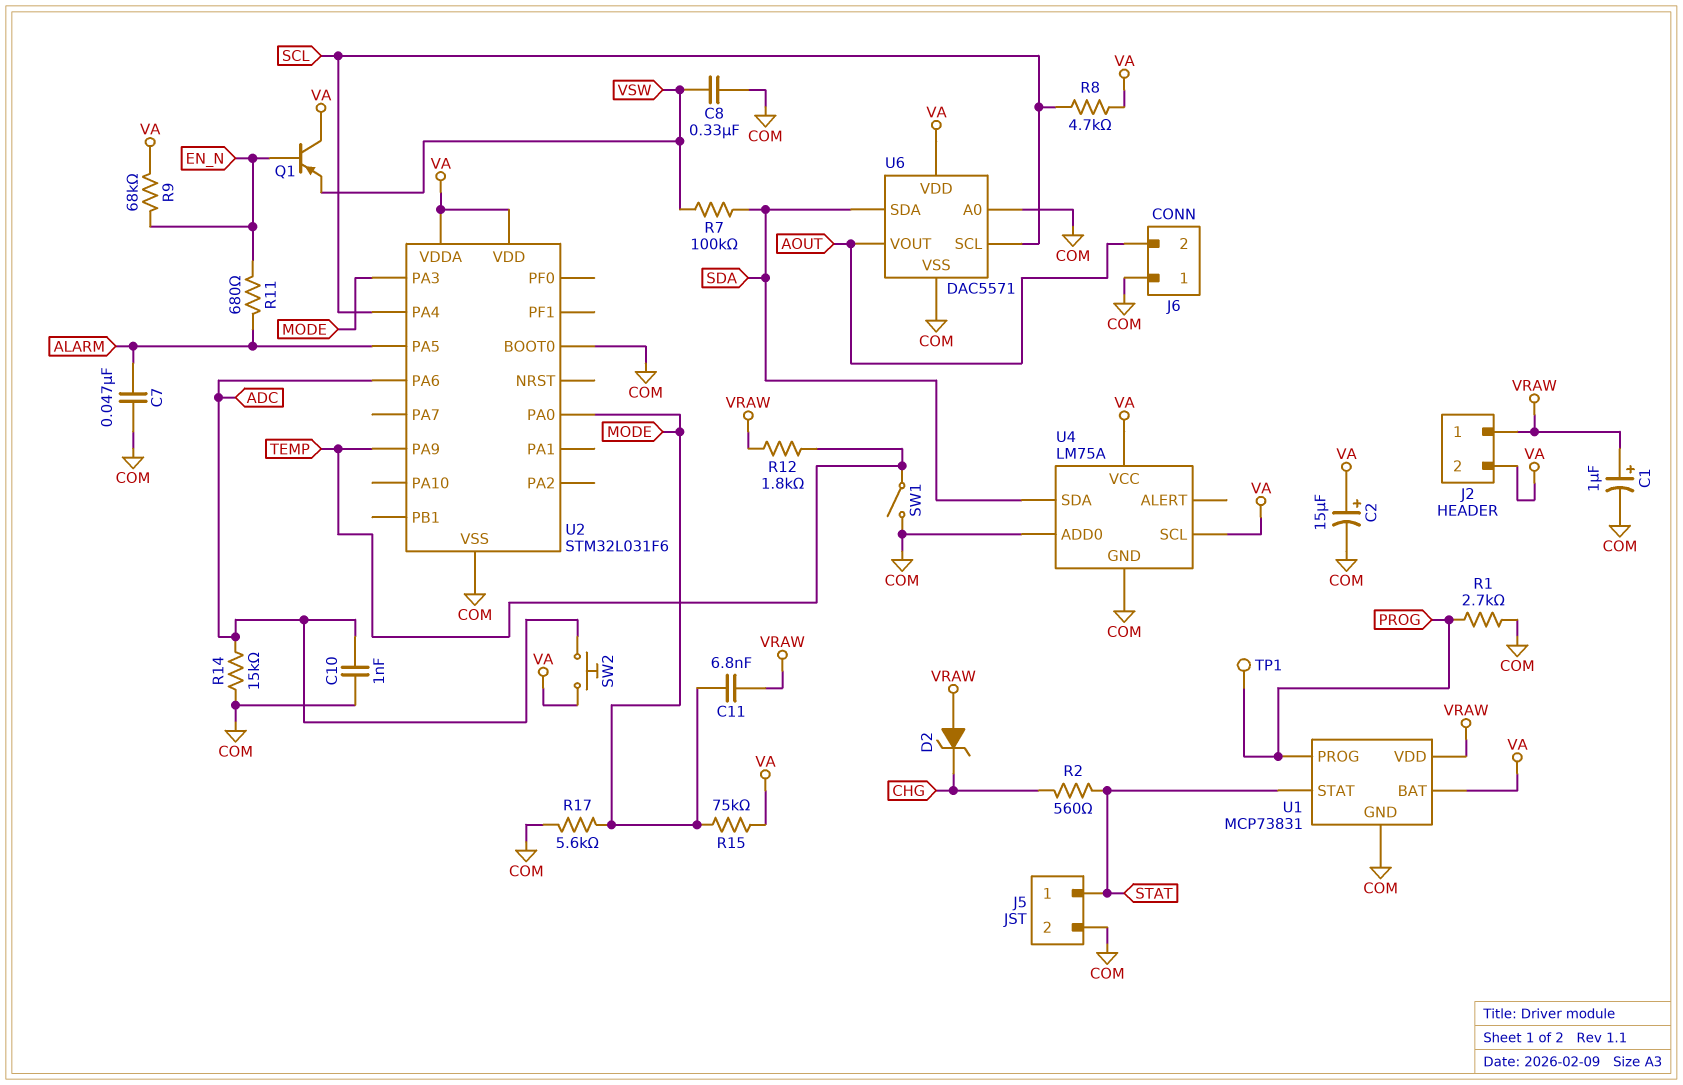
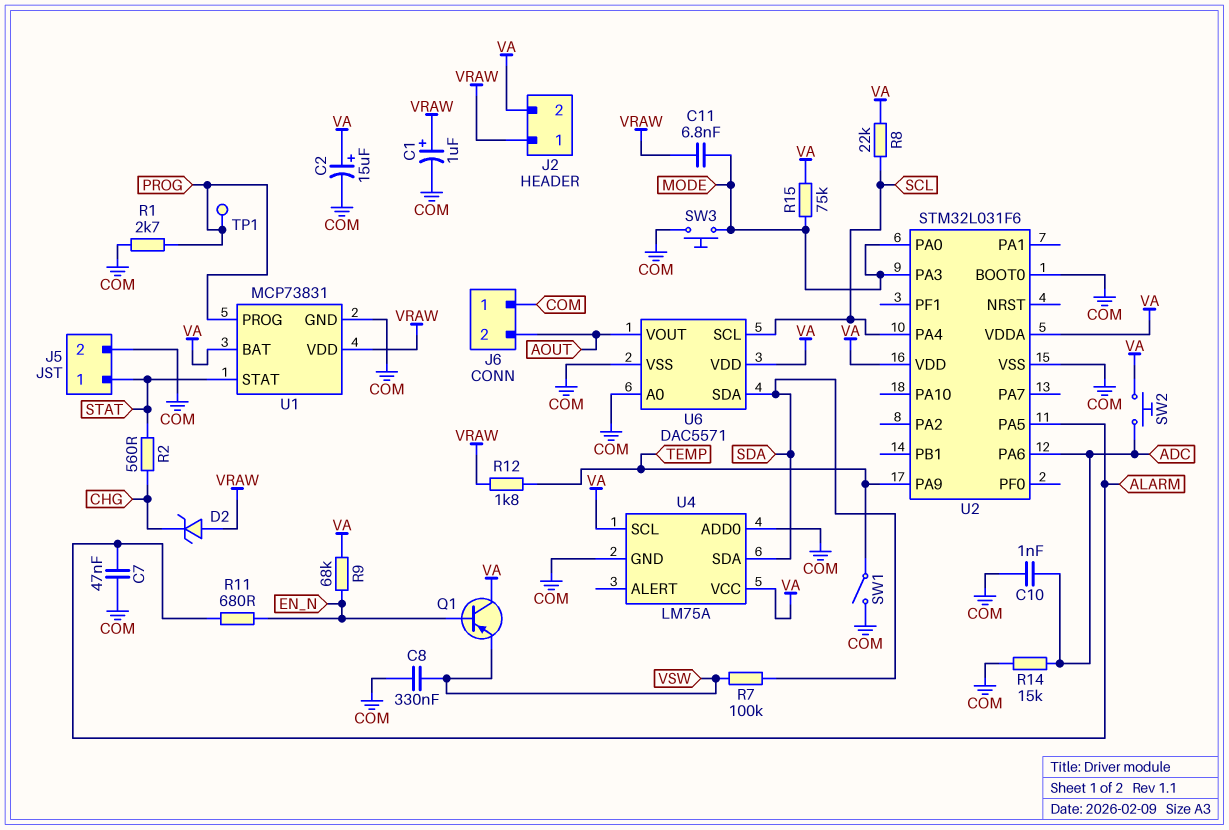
R8: 4.7k (SCL, VA) -> 22k (SCL, VA)
R17: 5.6k (COM, MODE) -> none
SW3: none -> button (COM, MODE)

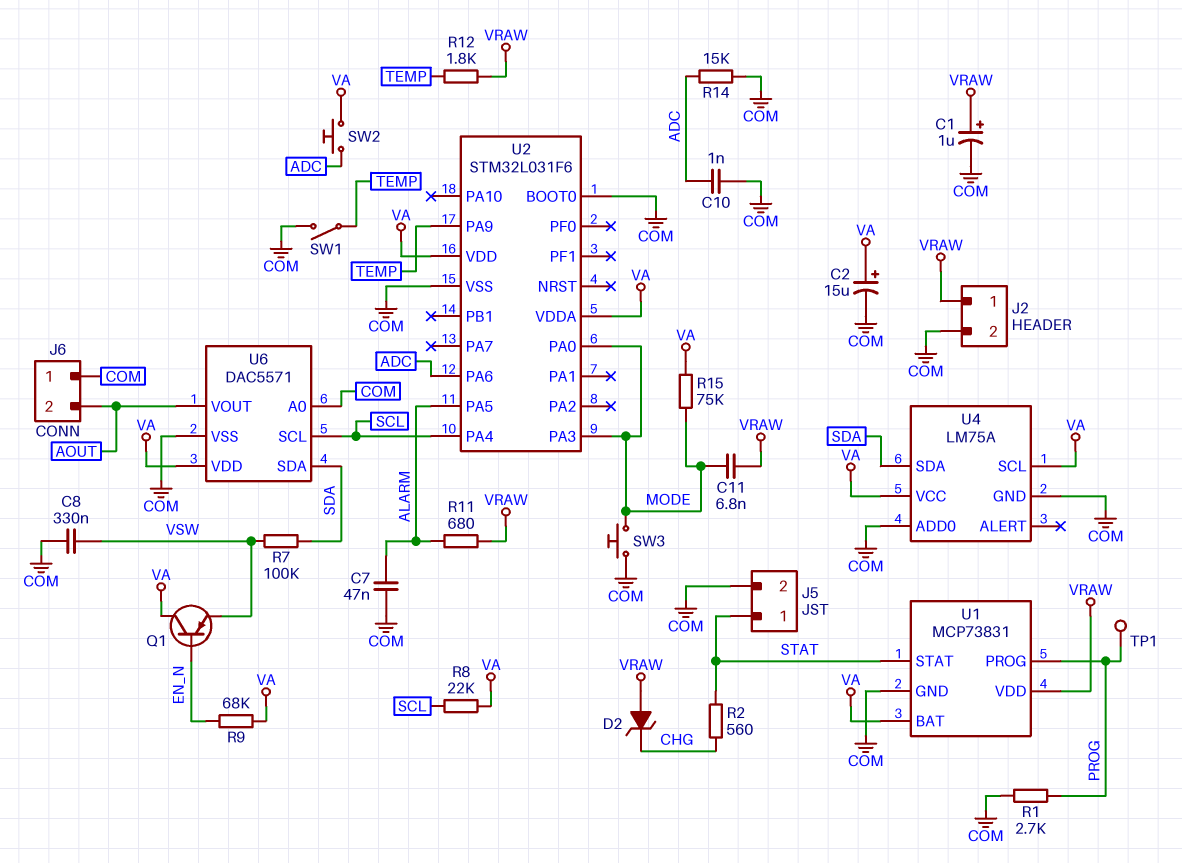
J2 pin 2: VA -> COM
R11: 680 (ALARM, EN_N) -> 680 (ALARM, VRAW)

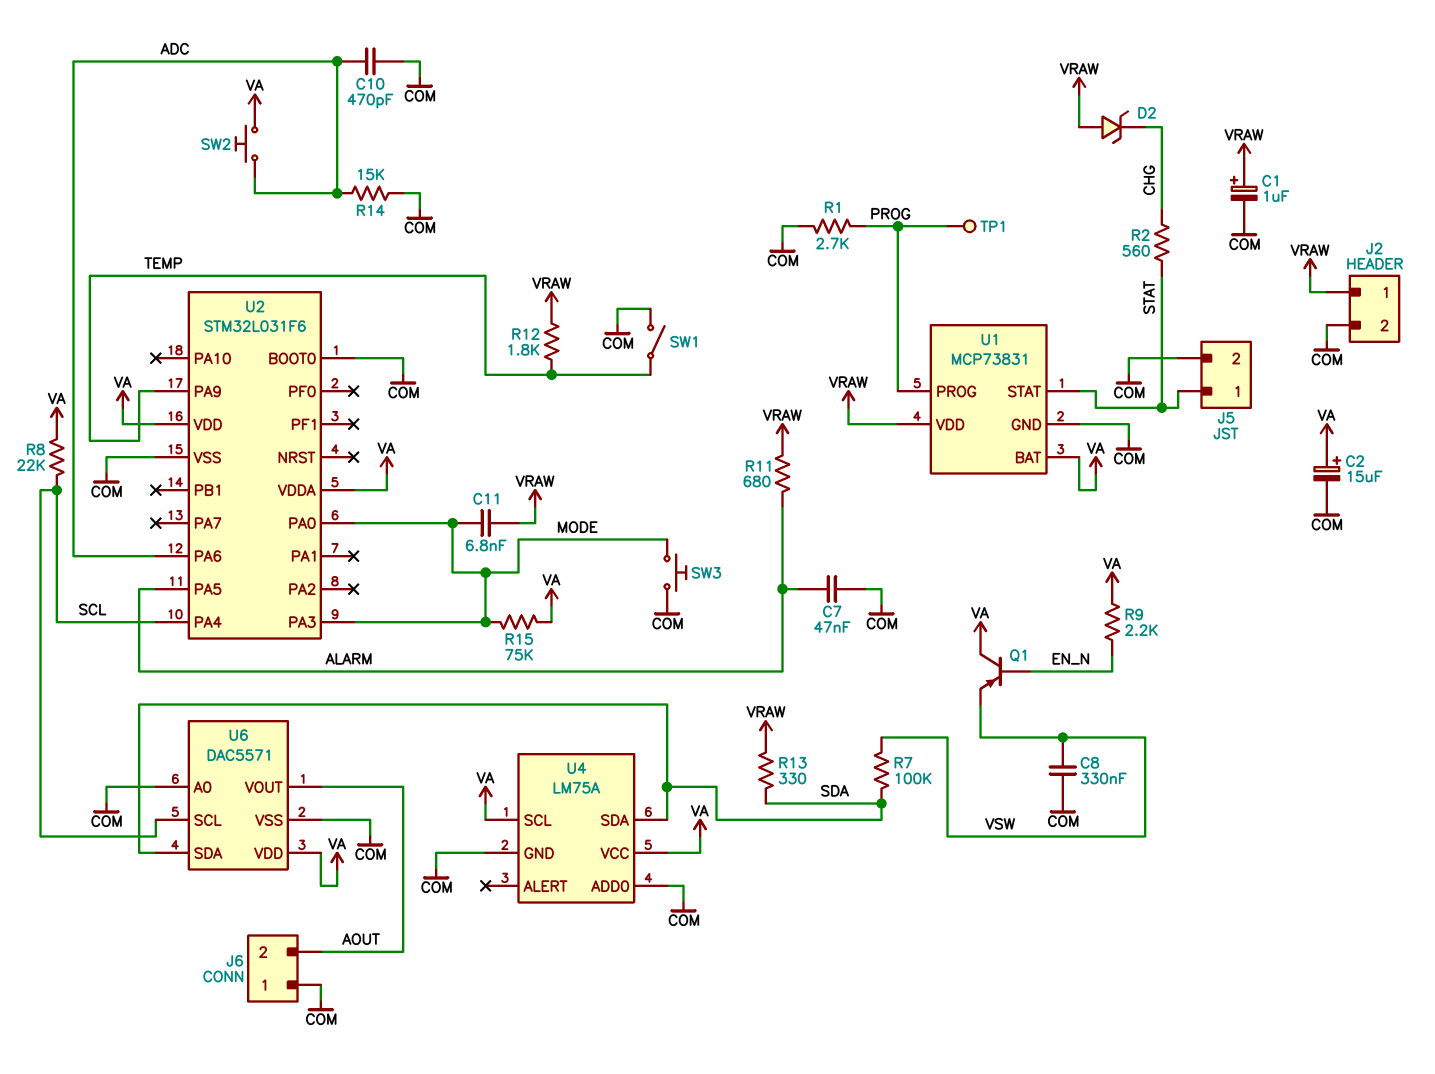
C10: 1nF (ADC, COM) -> 470pF (ADC, COM)
R9: 68k (EN_N, VA) -> 2.2k (EN_N, VA)
R13: none -> 330 (SDA, VRAW)

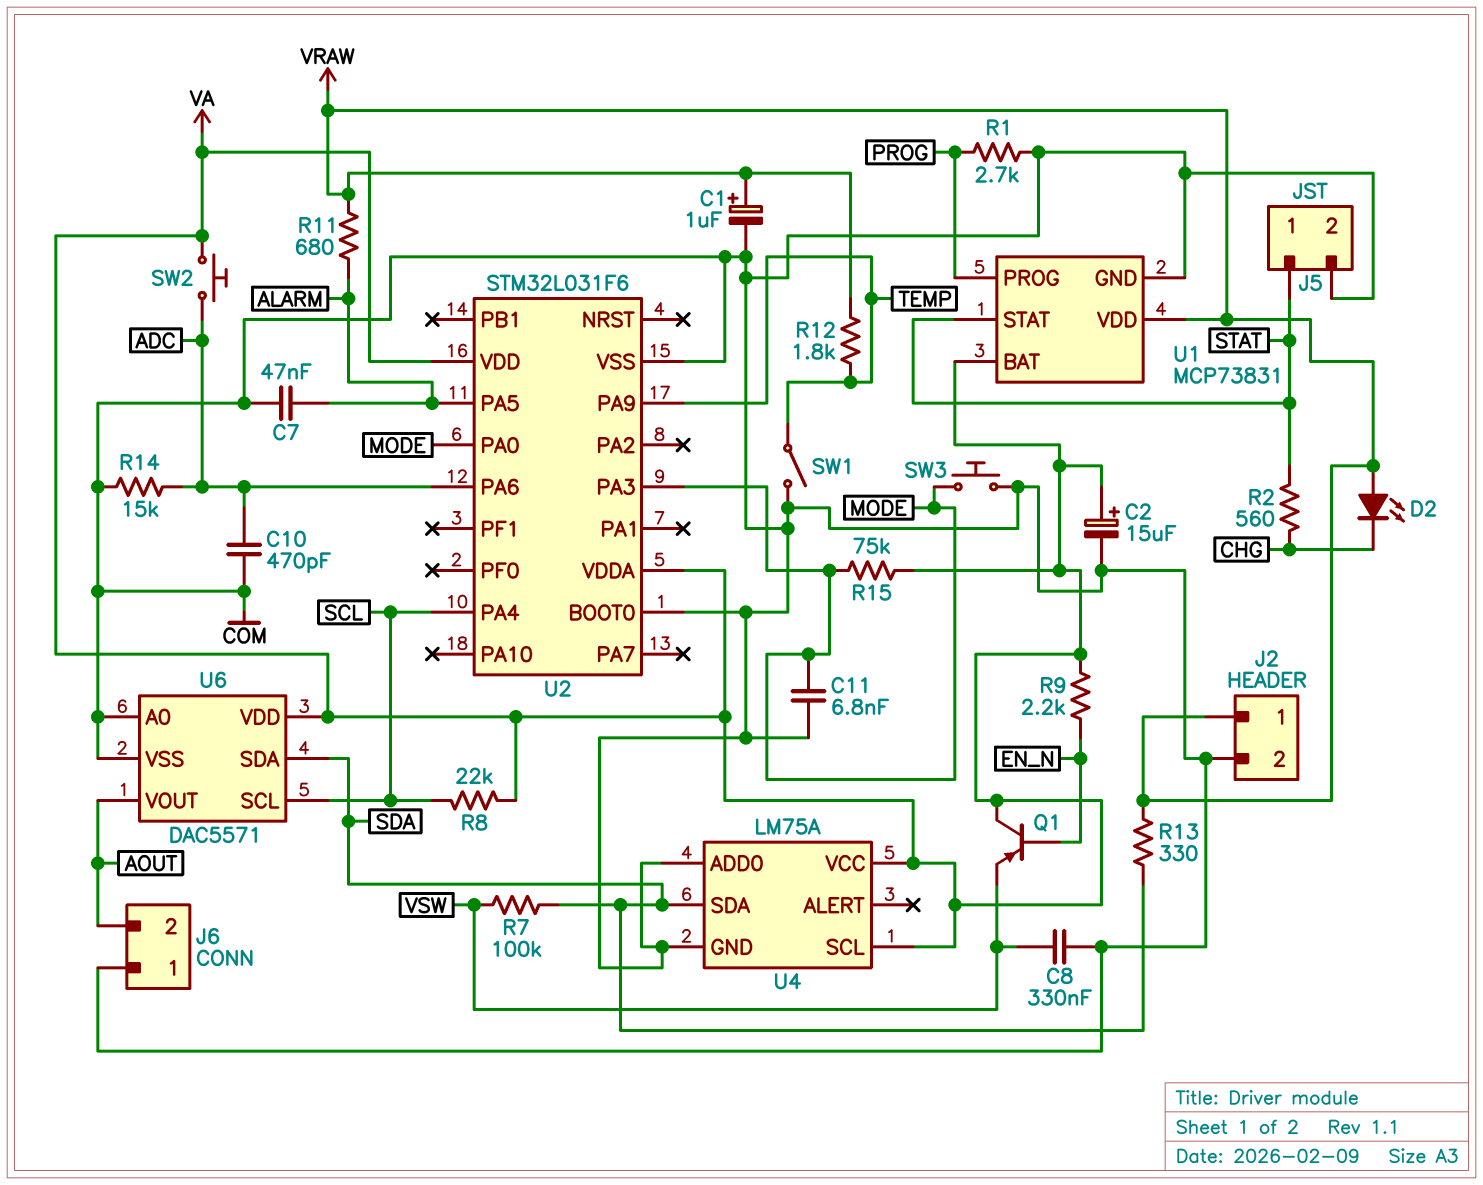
C11: 6.8nF (MODE, VRAW) -> 6.8nF (COM, MODE)
D2: zener (A VRAW, K CHG) -> LED (A VRAW, K CHG)
TP1: test point (PROG) -> none

